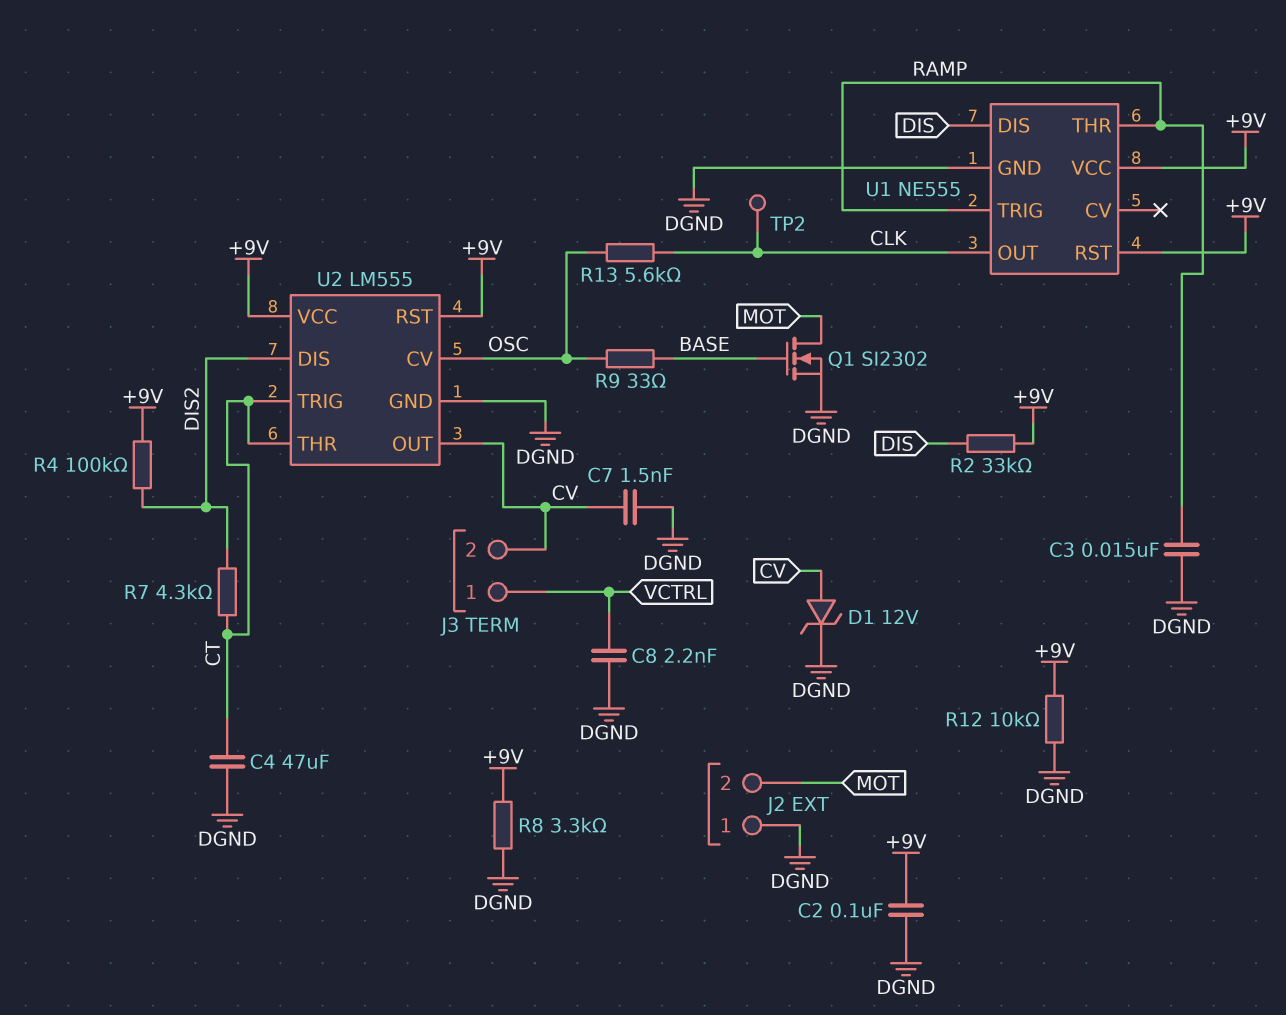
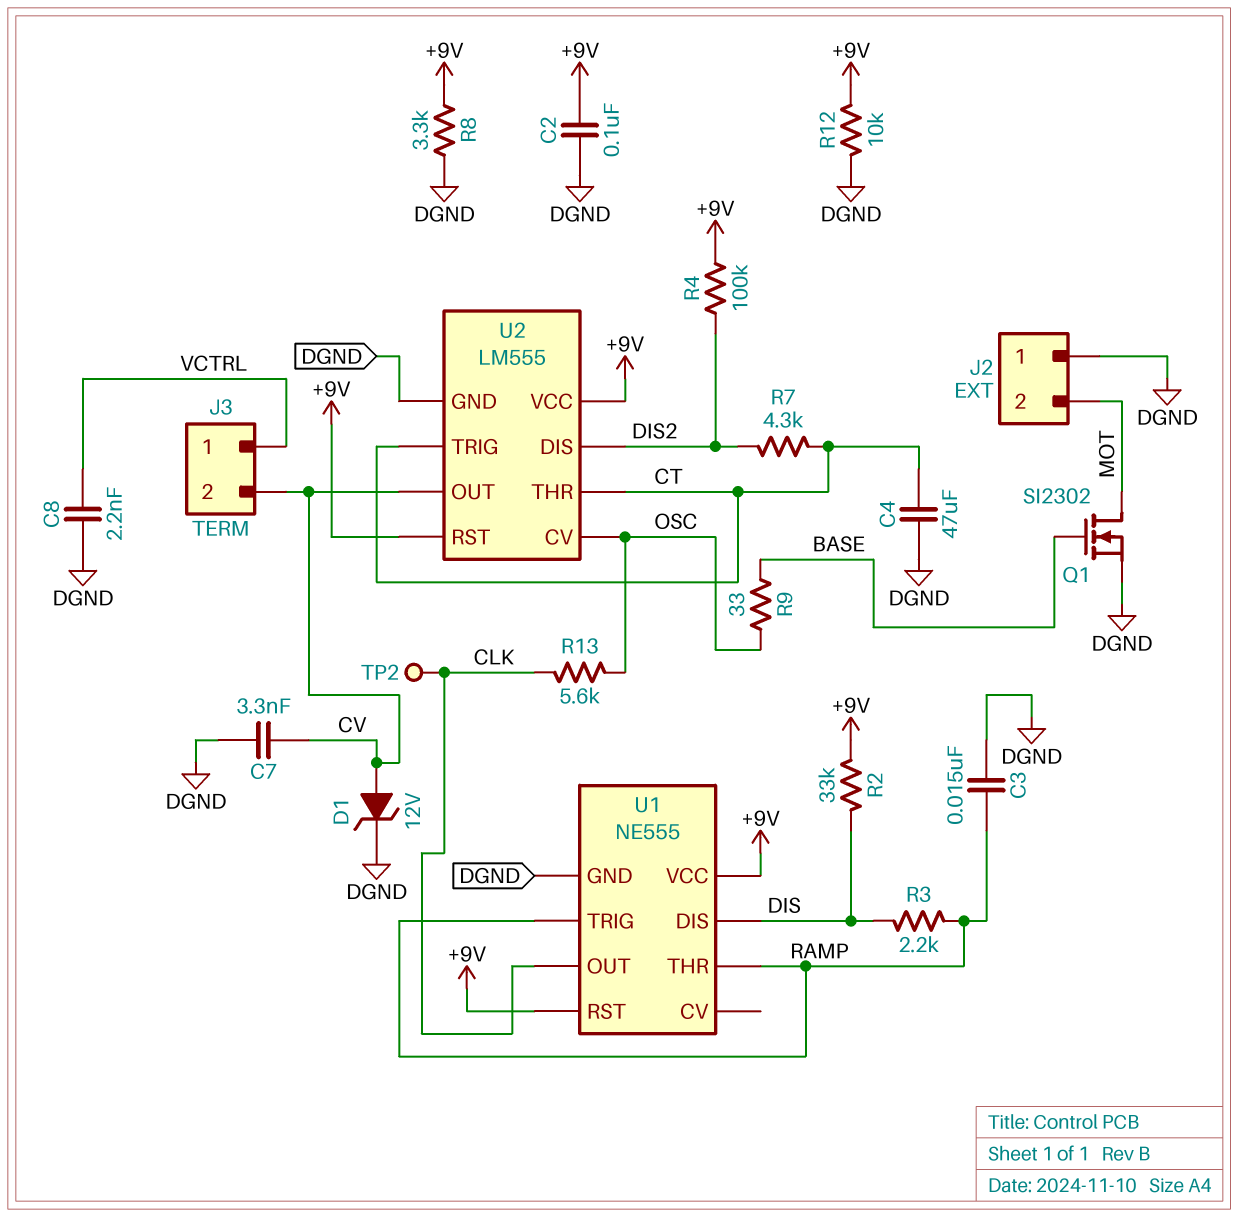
C7: 1.5nF (CV, DGND) -> 3.3nF (CV, DGND)
R3: none -> 2.2k (DIS, RAMP)

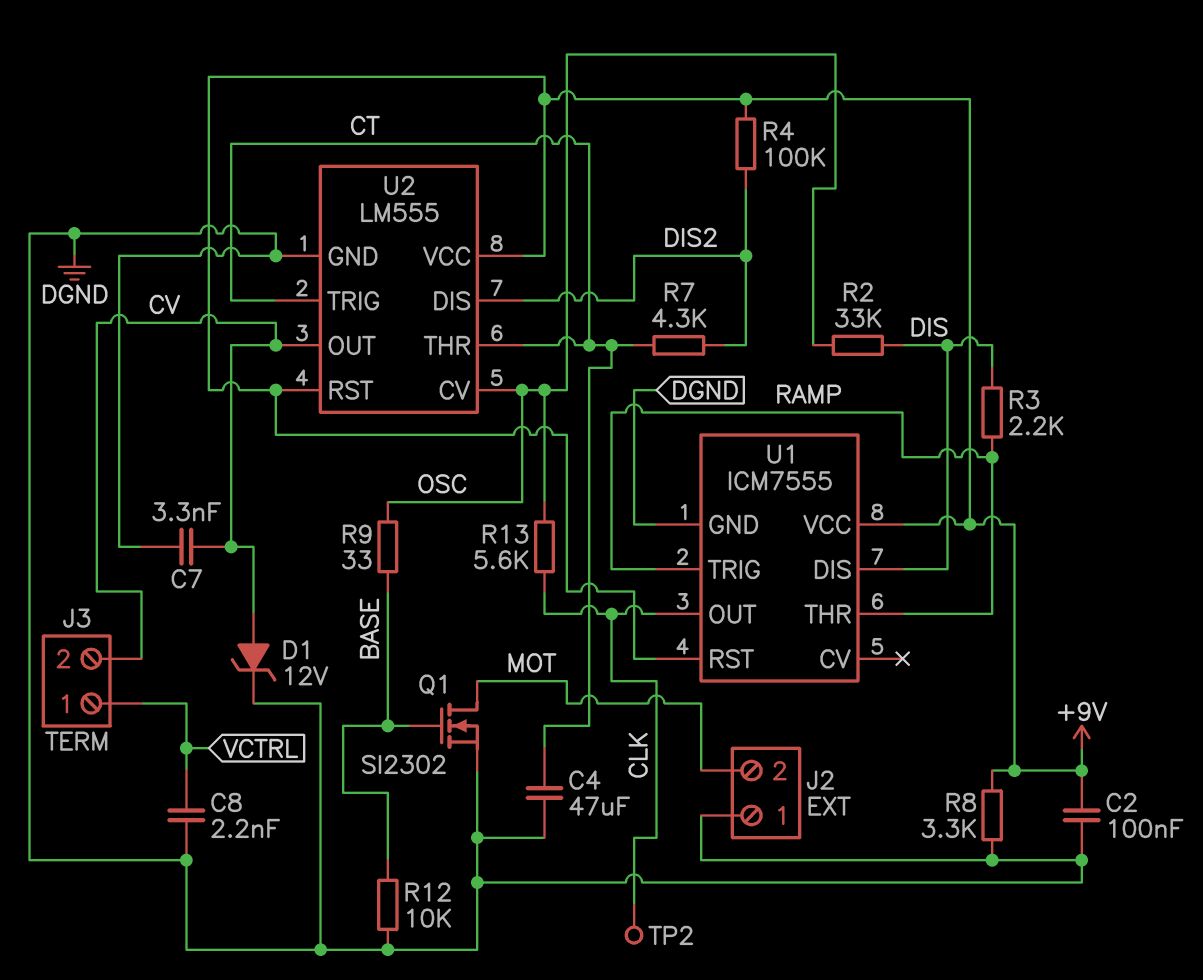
C3: 15nF (DGND, RAMP) -> none
R2: 33k (+9V, DIS) -> 33k (DIS, OSC)
R12: 10k (+9V, DGND) -> 10k (BASE, DGND)
U1: NE555 -> ICM7555

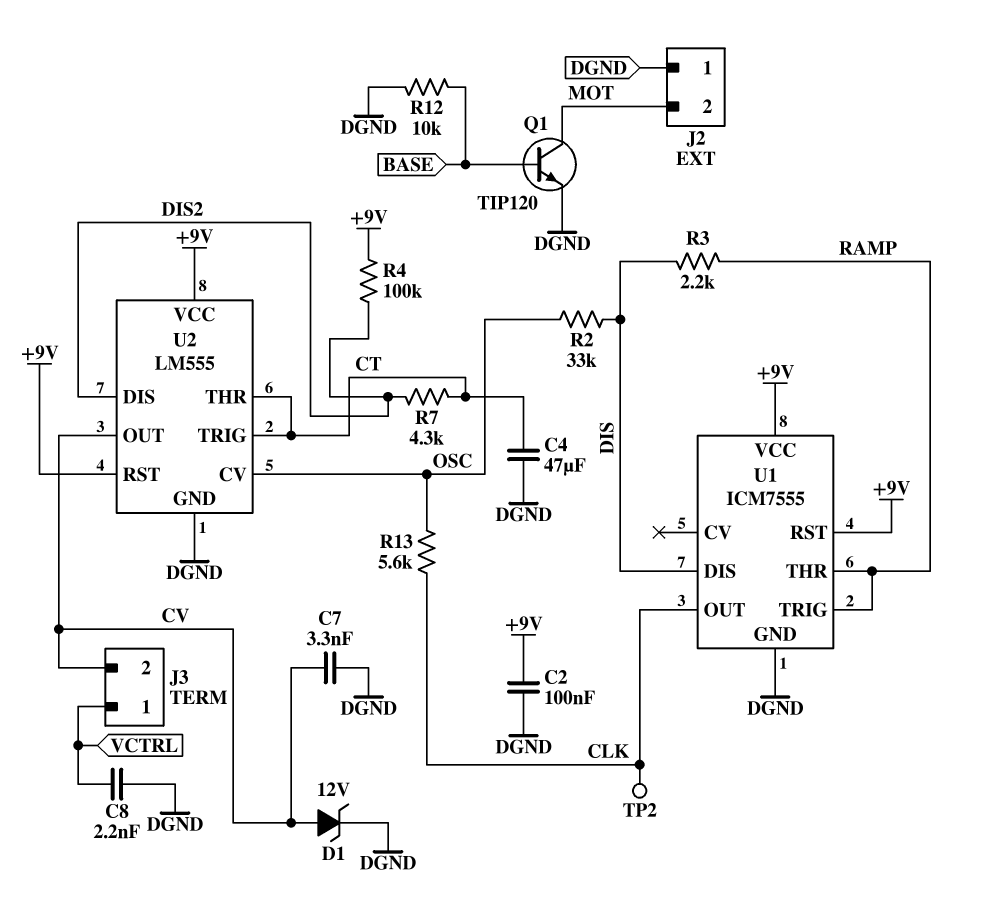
Q1: NMOS SI2302 (G BASE, D MOT, S DGND) -> NPN TIP120 (B BASE, C MOT, E DGND)
R8: 3.3k (+9V, DGND) -> none
R9: 33 (BASE, OSC) -> none

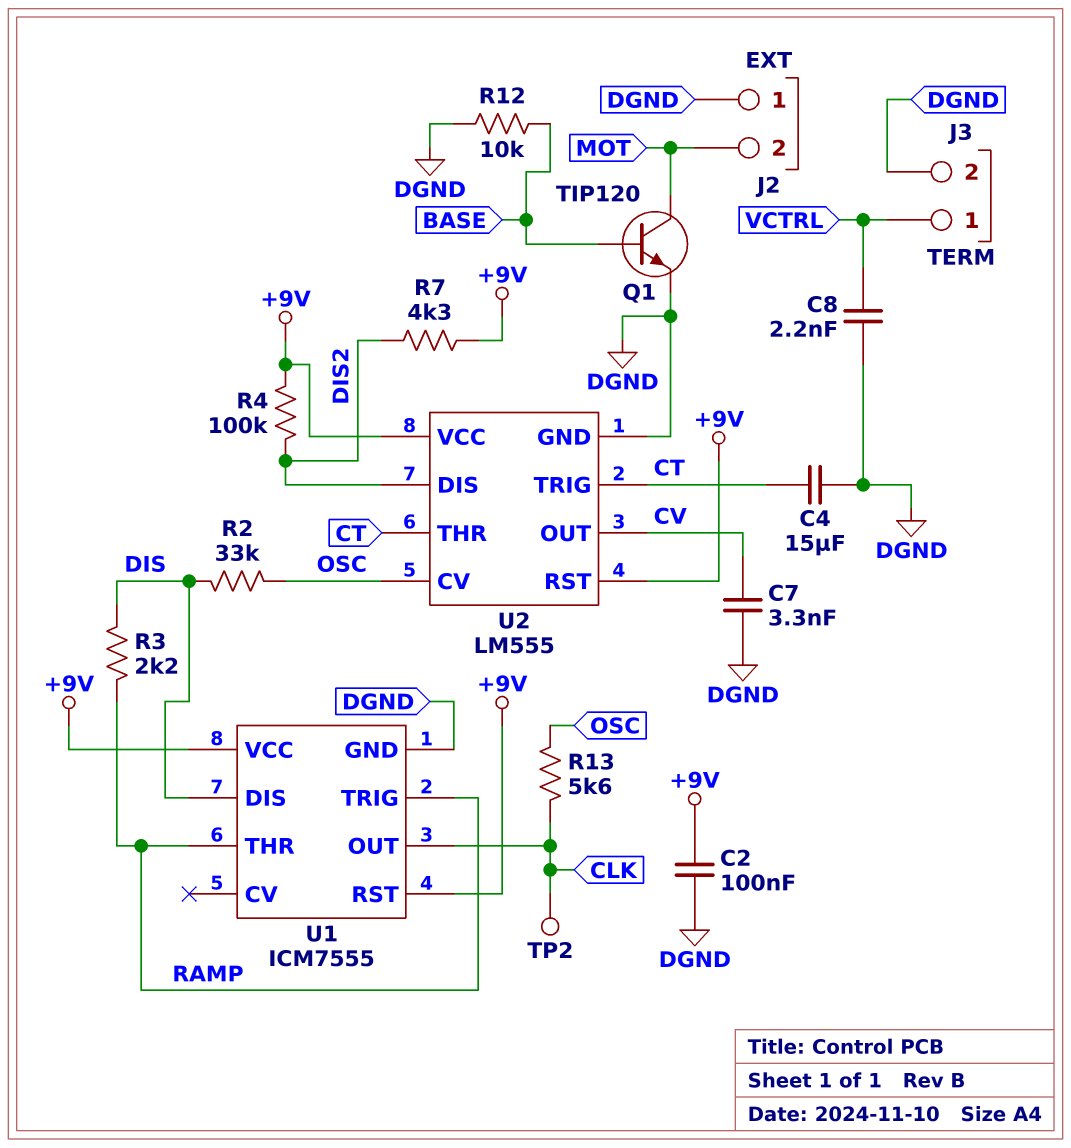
C4: 47uF (CT, DGND) -> 15uF (CT, DGND)
D1: zener 12V (A CV, K DGND) -> none
J3 pin 2: CV -> DGND
R7: 4.3k (CT, DIS2) -> 4.3k (+9V, DIS2)

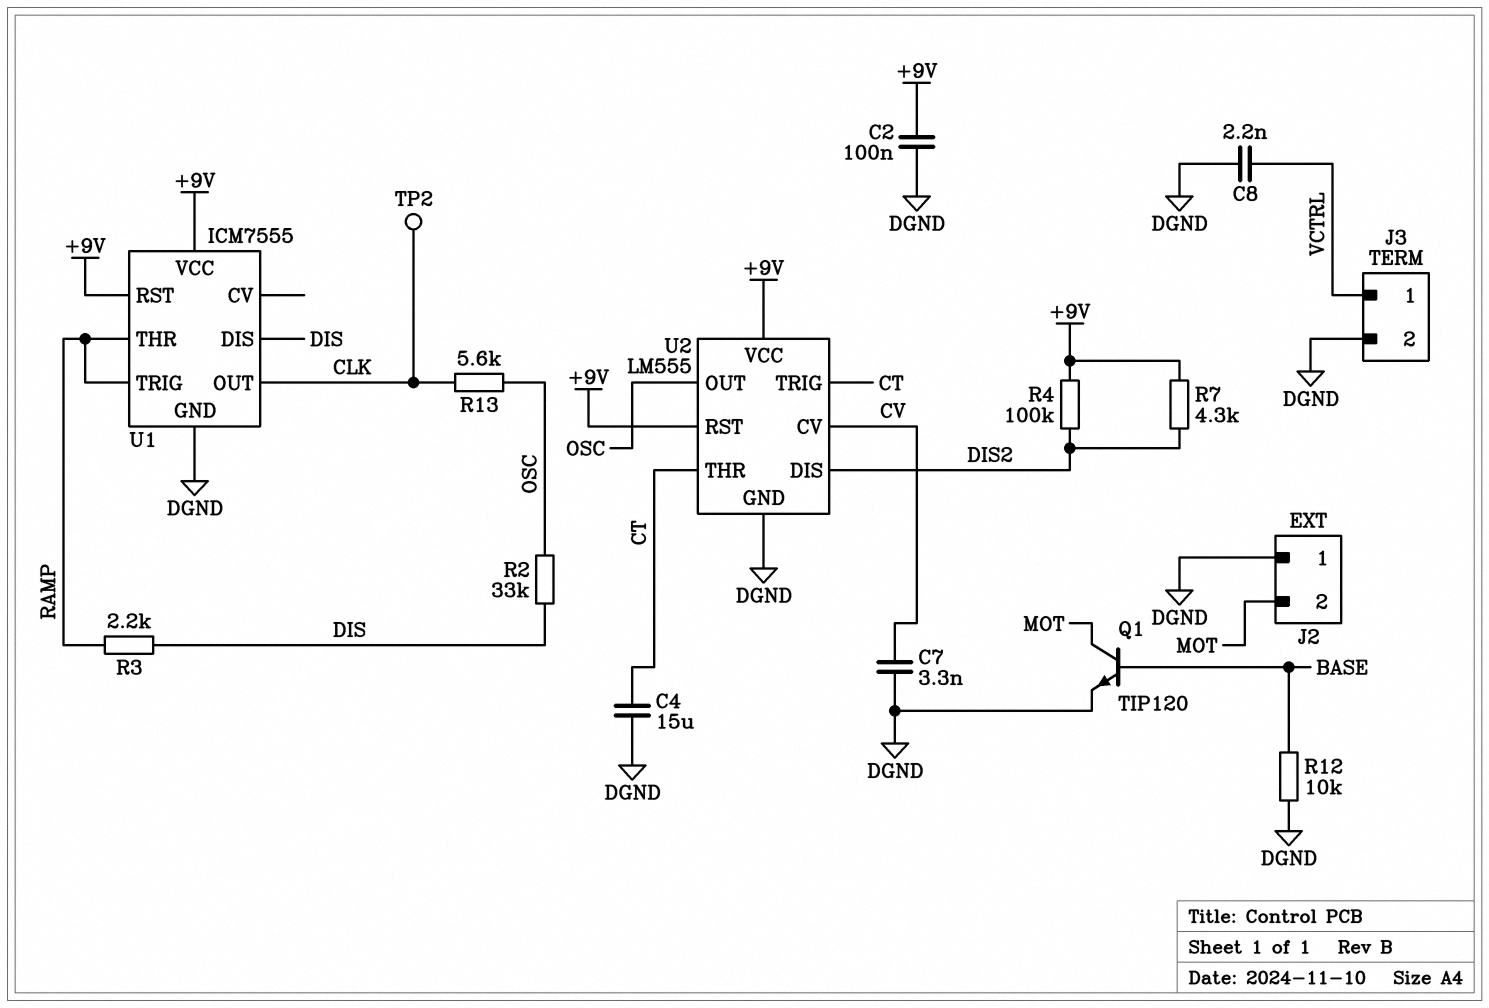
U2 pin CV: OSC -> CV
U2 pin OUT: CV -> OSC

